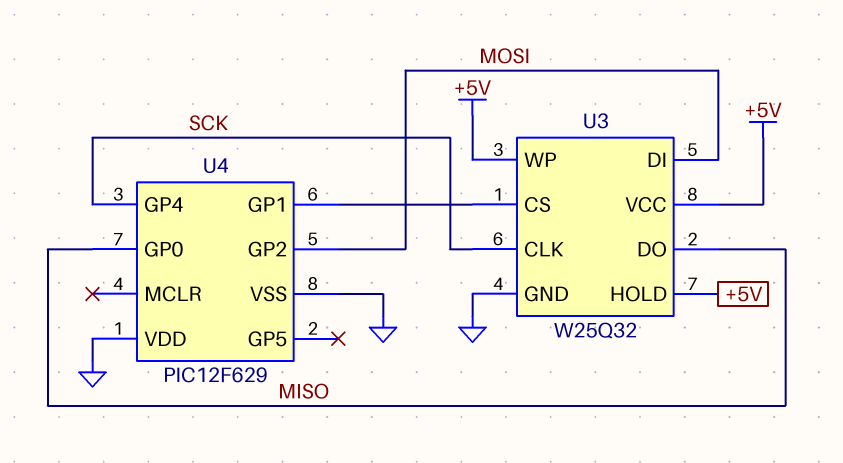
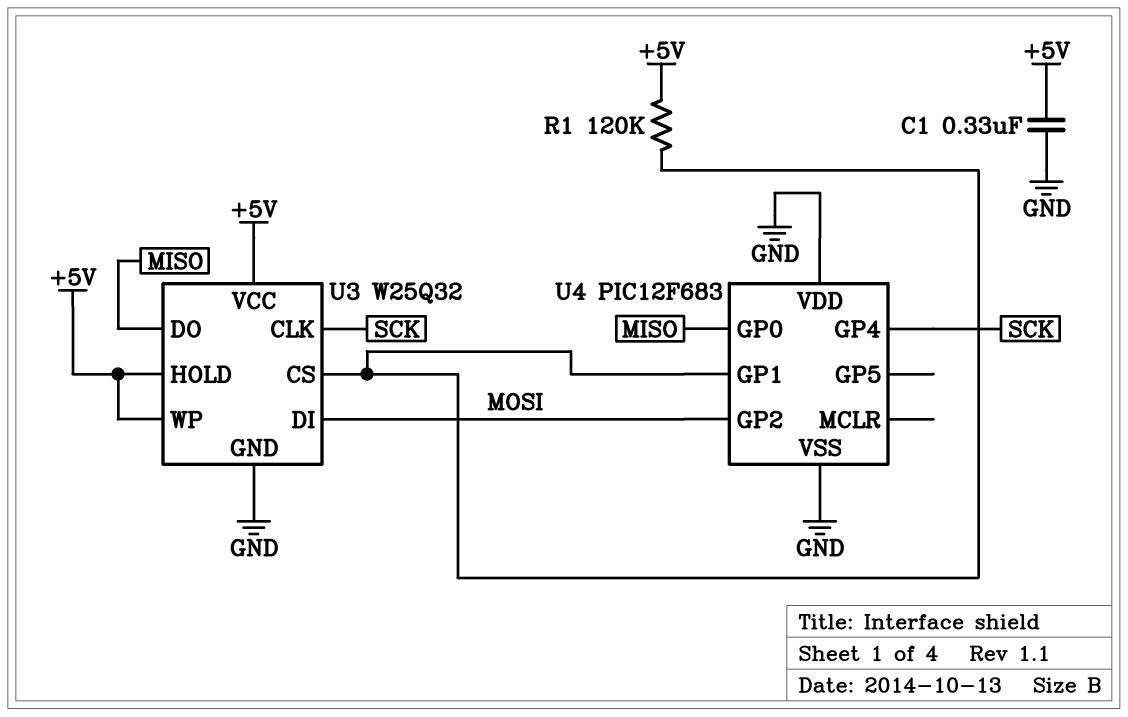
C1: none -> 330nF (+5V, GND)
R1: none -> 120k (+5V, U3/CS)
U4: PIC12F629 -> PIC12F683

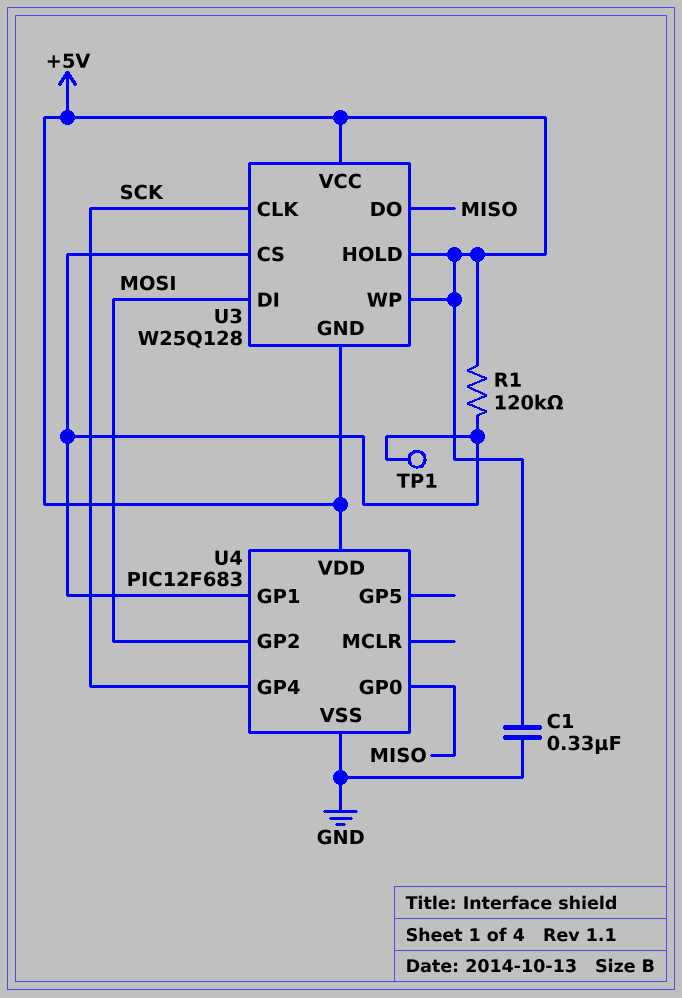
TP1: none -> test point (U3/CS)
U3: W25Q32 -> W25Q128
U3 pin GND: GND -> +5V
U4 pin VDD: GND -> +5V

